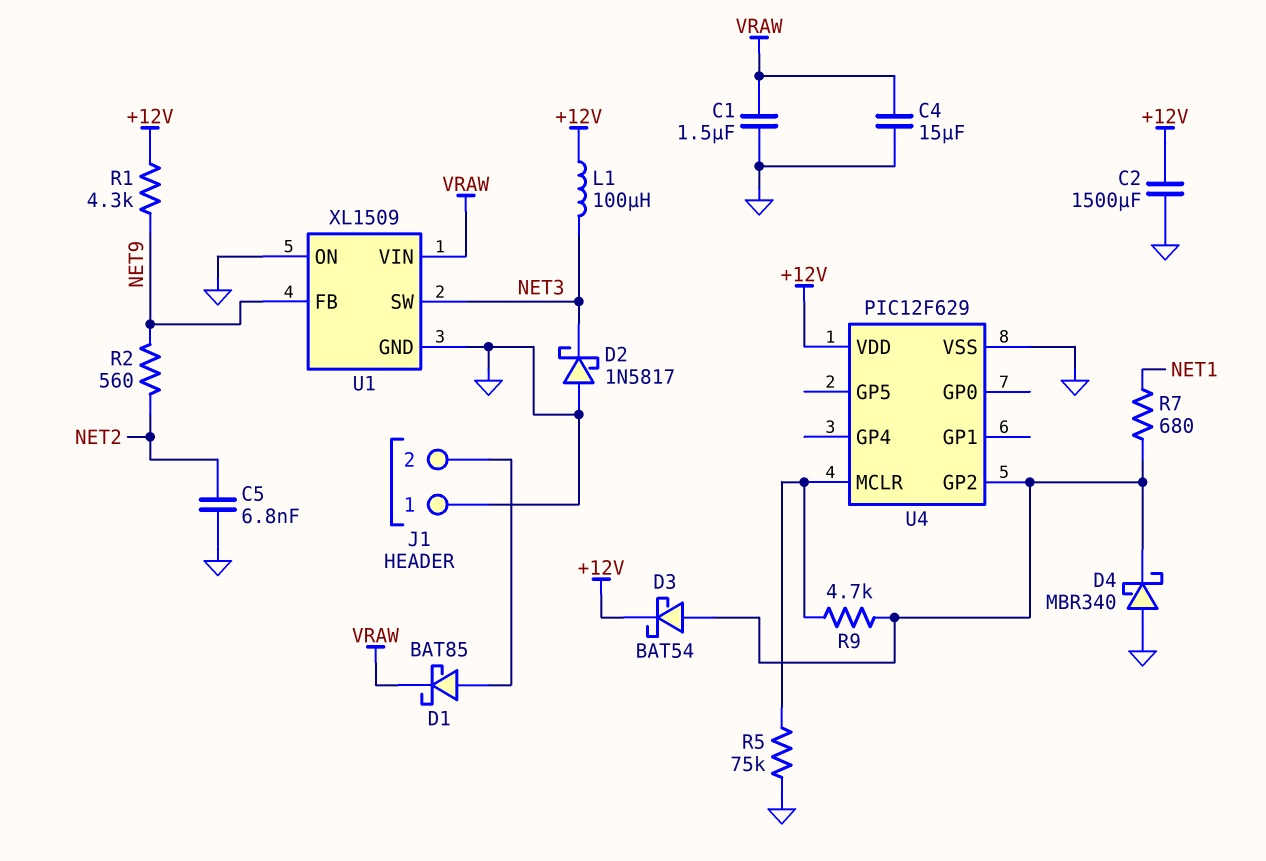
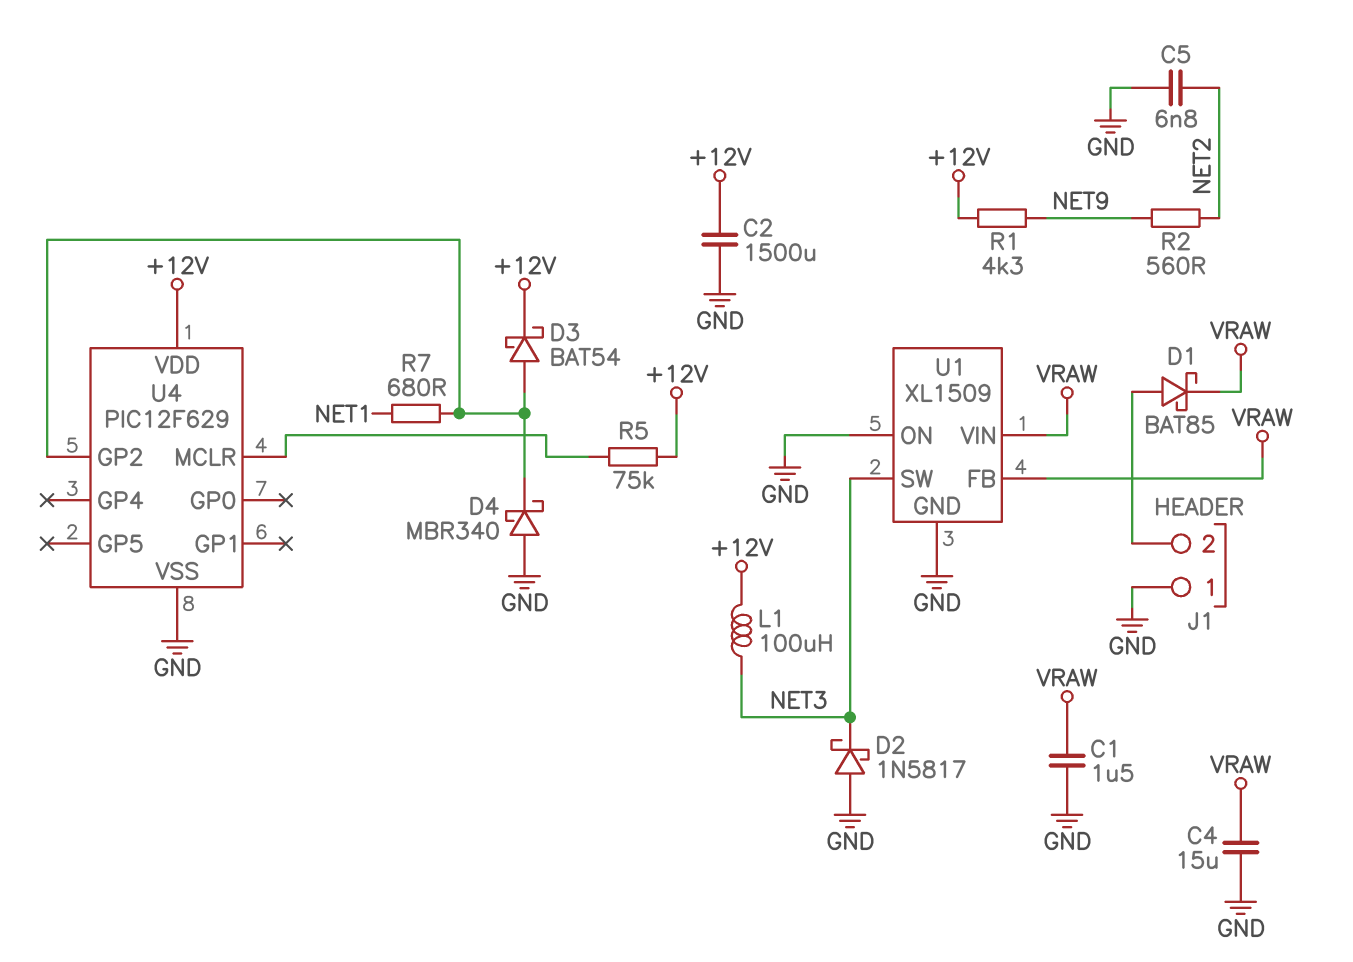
R5: 75k (GND, U4/MCLR) -> 75k (+12V, U4/MCLR)
R9: 4.7k (U4/GP2, U4/MCLR) -> none
U1 pin FB: NET9 -> VRAW

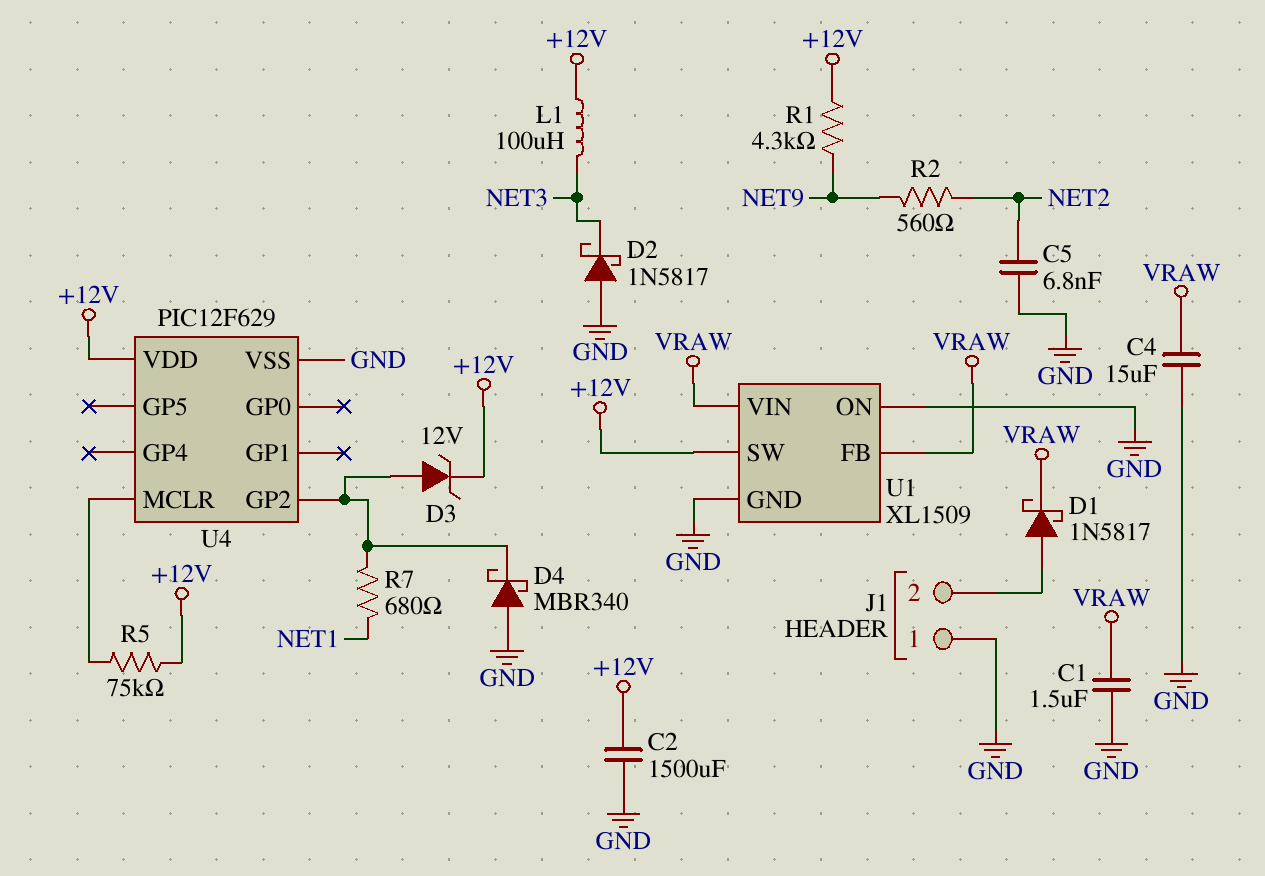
D1: schottky BAT85 (A J1/2, K VRAW) -> schottky 1N5817 (A J1/2, K VRAW)
D3: schottky BAT54 (A U4/GP2, K +12V) -> zener 12V (A U4/GP2, K +12V)
U1 pin SW: NET3 -> +12V

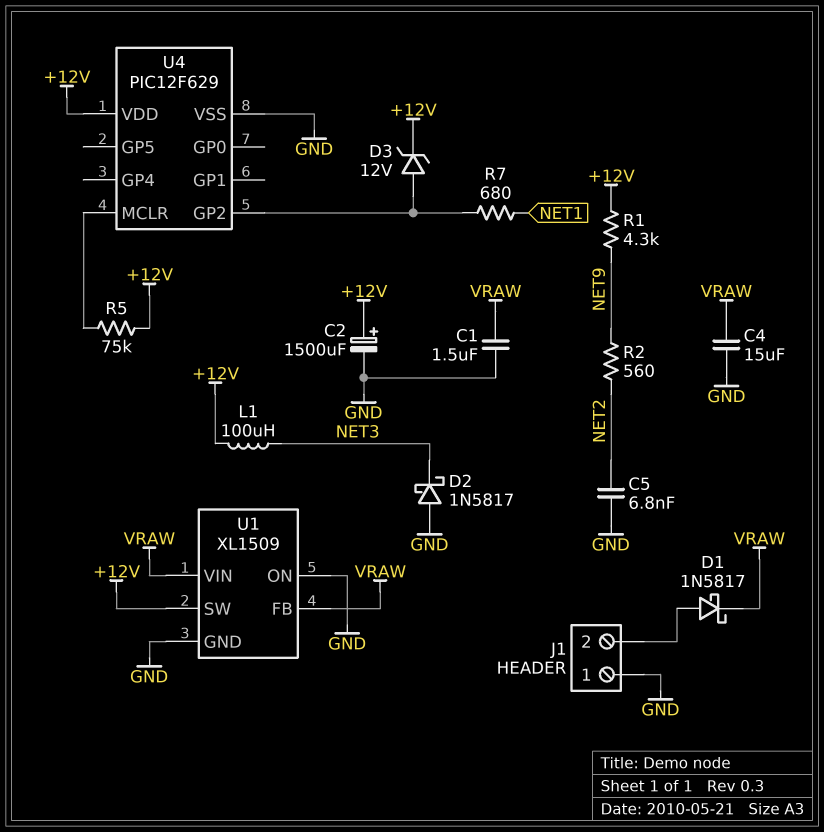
C2: 1500uF (+12V, GND) -> 1500uF (plus +12V, minus GND)
D4: schottky MBR340 (A GND, K U4/GP2) -> none

